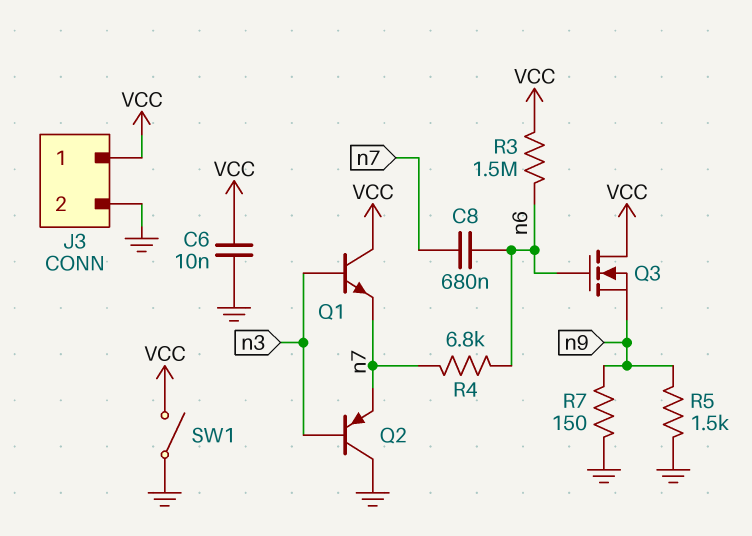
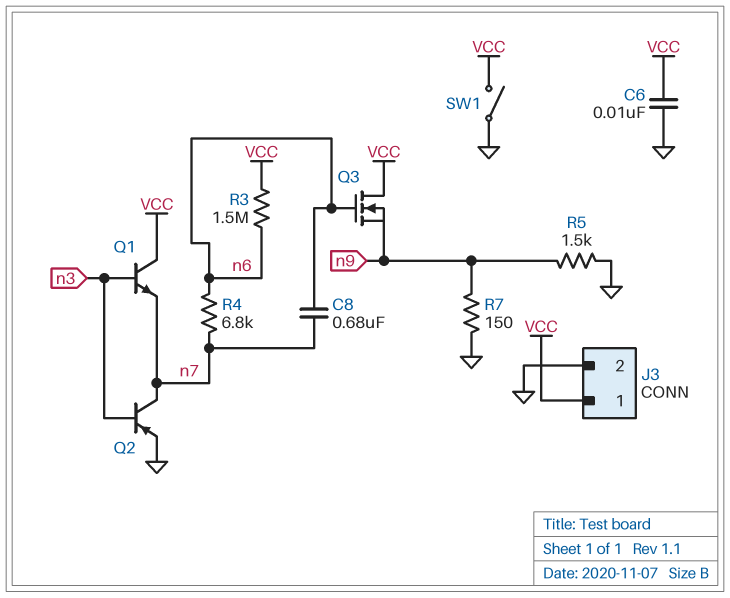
Q2: PNP (B n3, C GND, E n7) -> PNP (B n3, C n7, E GND)

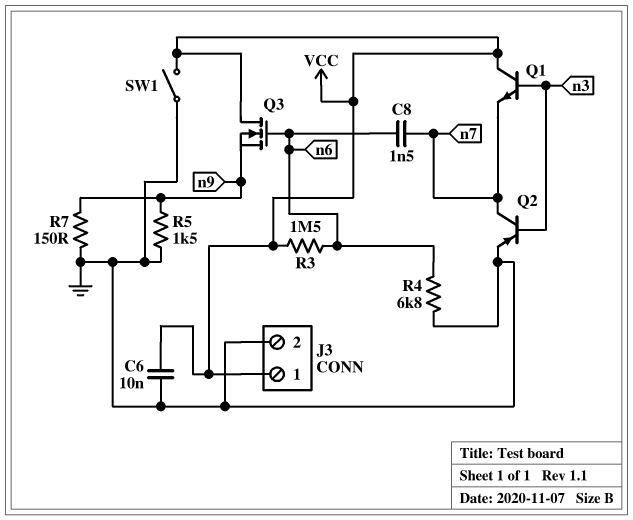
C8: 680nF (n6, n7) -> 1.5nF (n6, n7)
R4: 6.8k (n6, n7) -> 6.8k (GND, n6)

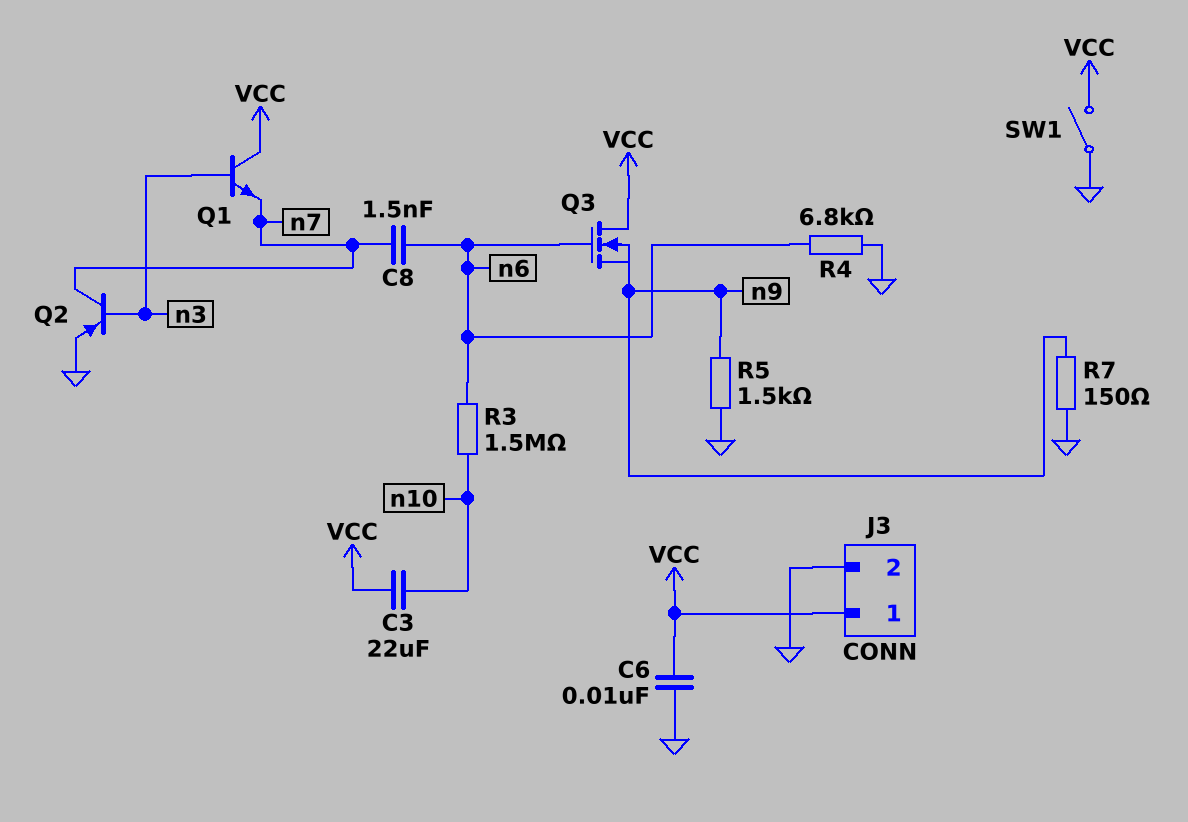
C3: none -> 22uF (VCC, n10)
R3: 1.5M (VCC, n6) -> 1.5M (n6, n10)

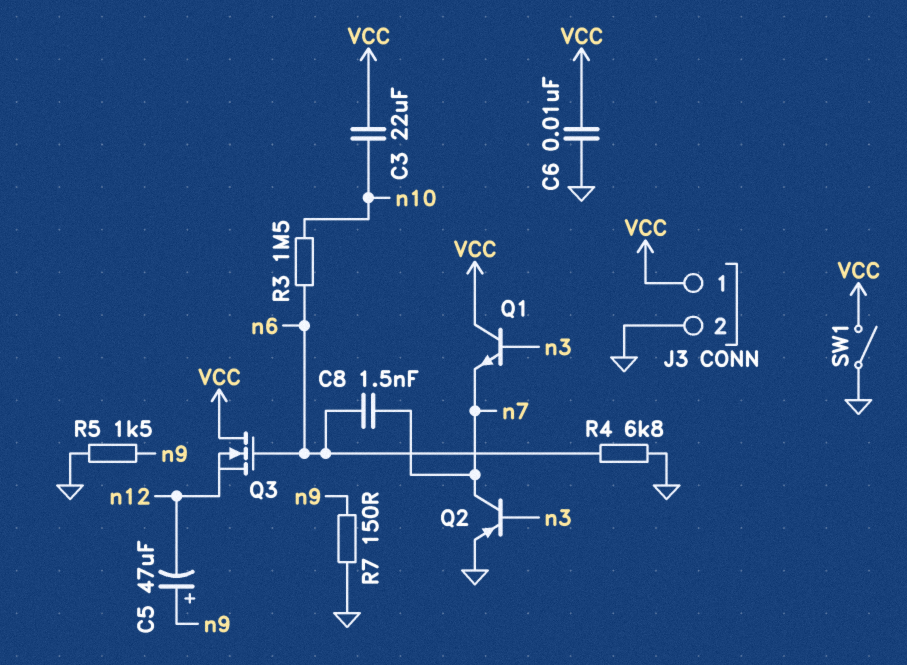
C5: none -> 47uF (plus n9, minus n12)
Q3: NMOS (G n6, D VCC, S n9) -> NMOS (G n6, D VCC, S n12)

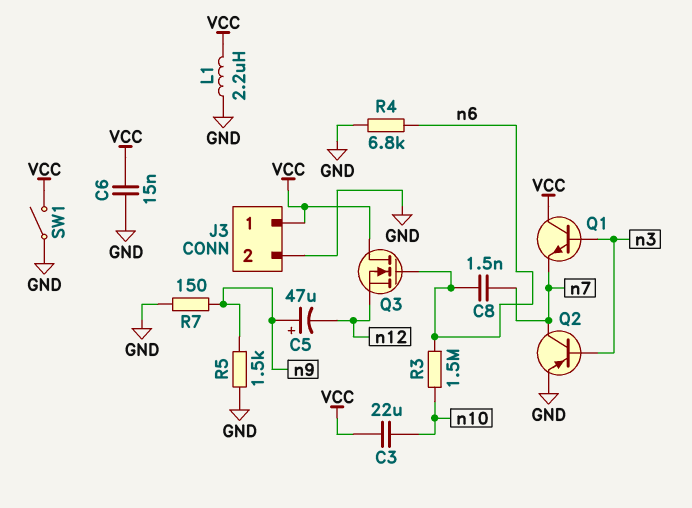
C6: 10nF (GND, VCC) -> 15nF (GND, VCC)
L1: none -> 2.2uH (GND, VCC)

